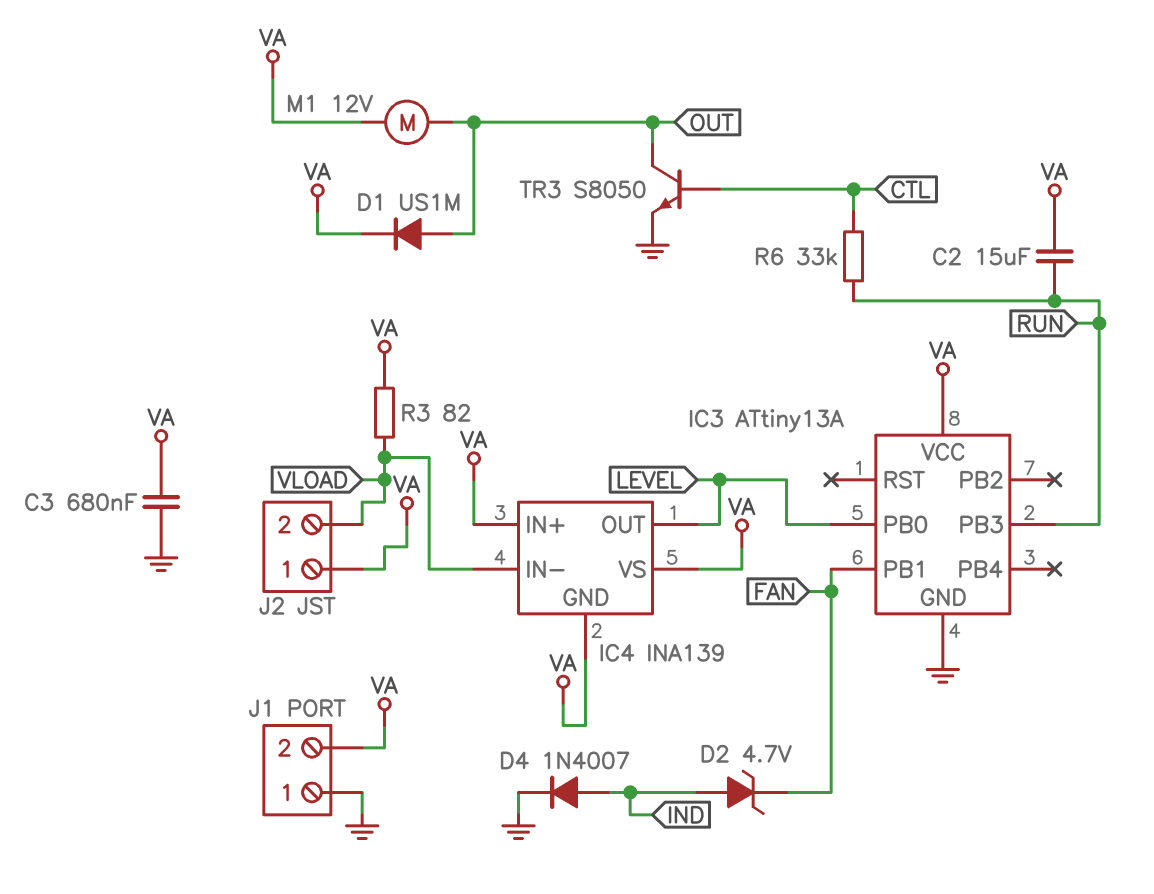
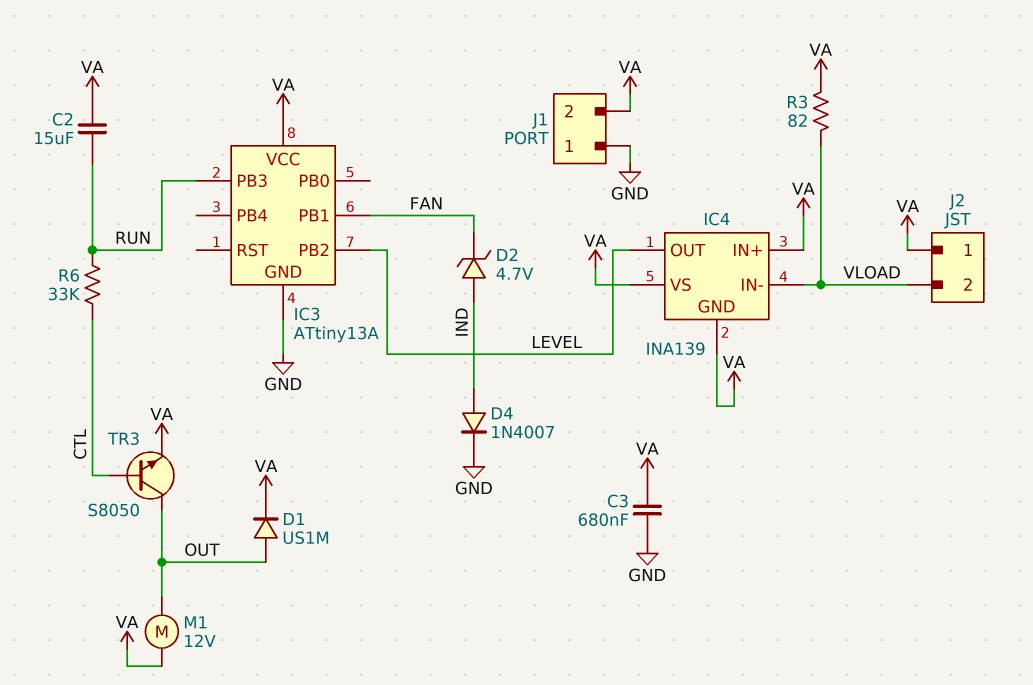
IC3 pin PB0: LEVEL -> none
IC3 pin PB2: none -> LEVEL
TR3: NPN S8050 (B CTL, C OUT, E GND) -> NPN S8050 (B CTL, C OUT, E VA)

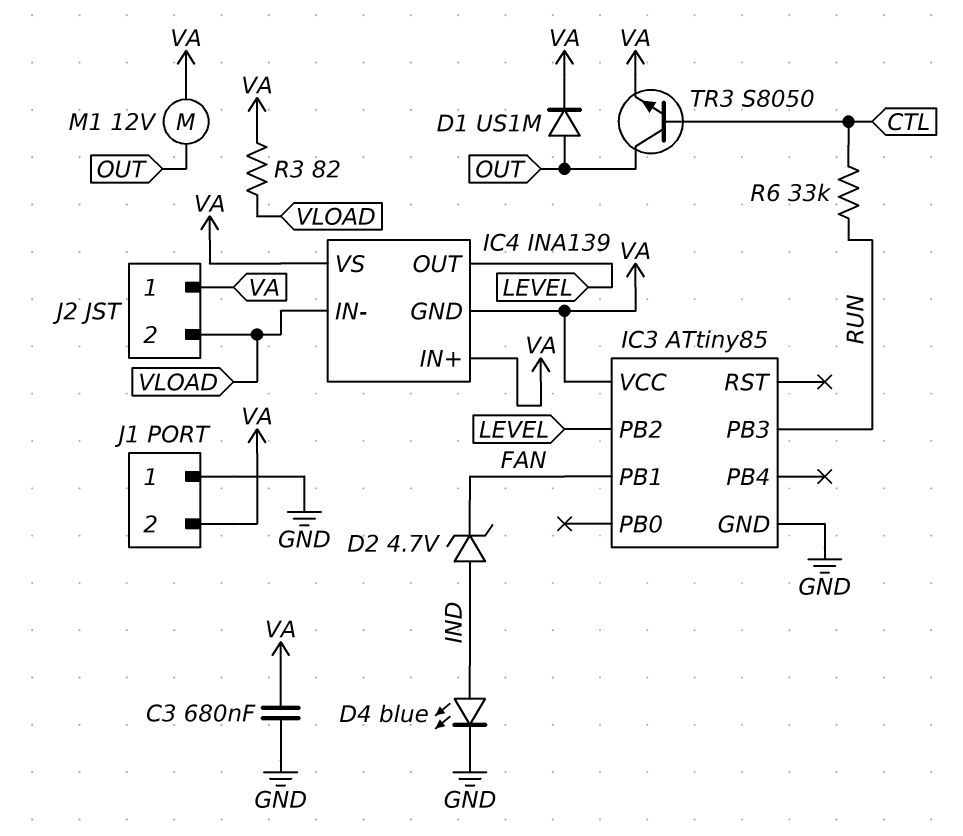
C2: 15uF (RUN, VA) -> none
D4: diode 1N4007 (A IND, K GND) -> LED blue (A IND, K GND)
IC3: ATtiny13A -> ATtiny85

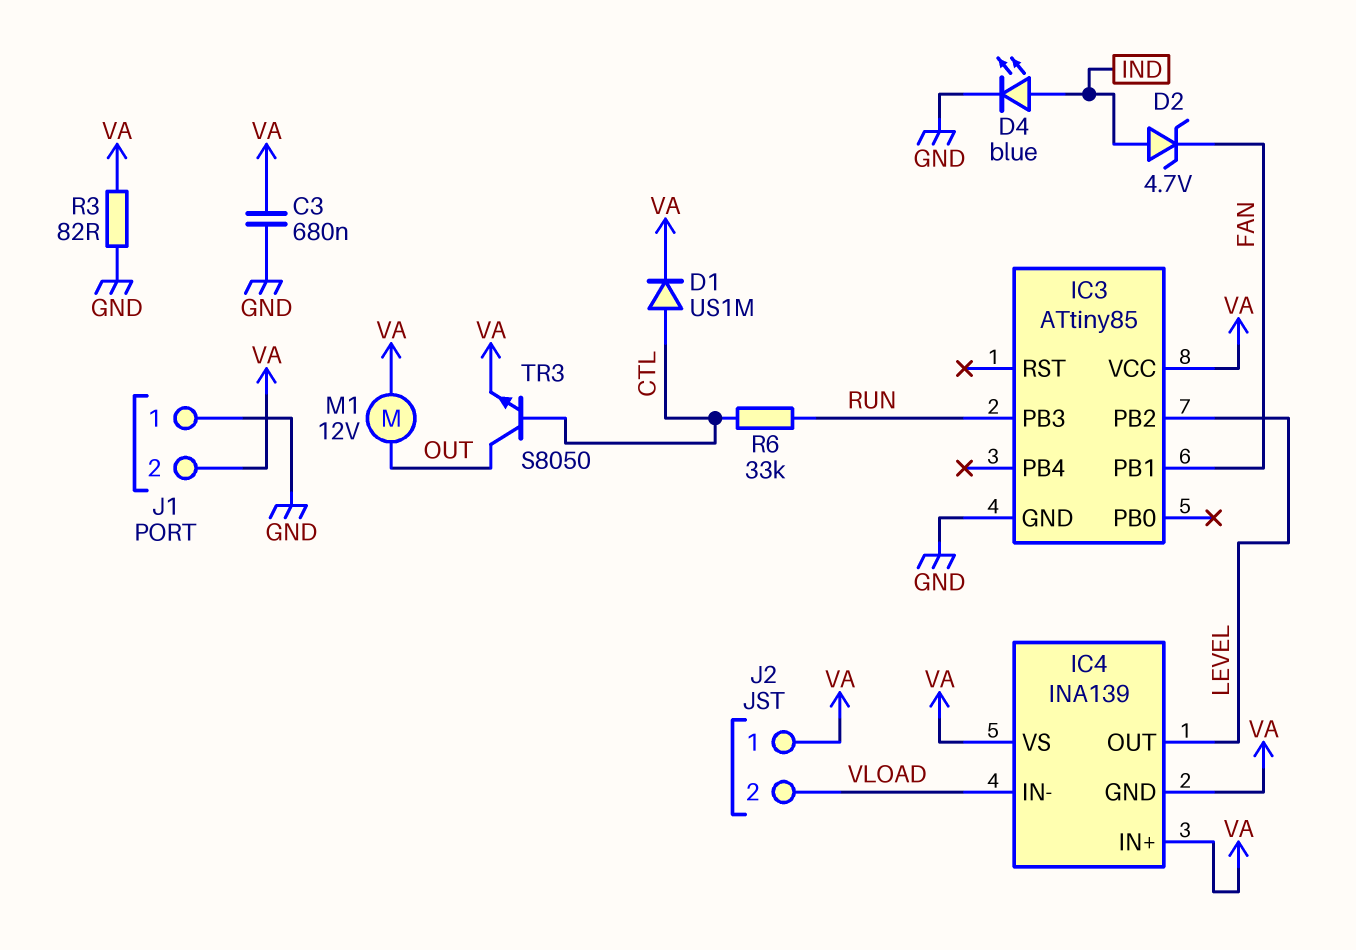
D1: diode US1M (A OUT, K VA) -> diode US1M (A CTL, K VA)
R3: 82 (VA, VLOAD) -> 82 (GND, VA)

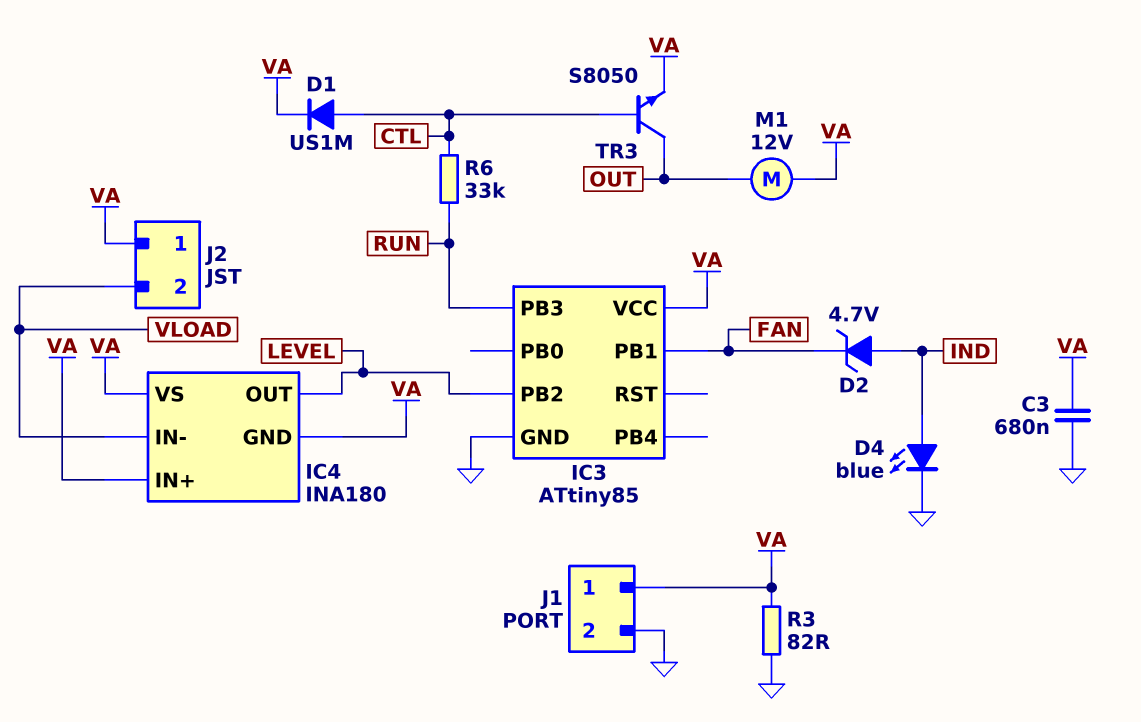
IC4: INA139 -> INA180
J1 pin 1: GND -> VA
J1 pin 2: VA -> GND

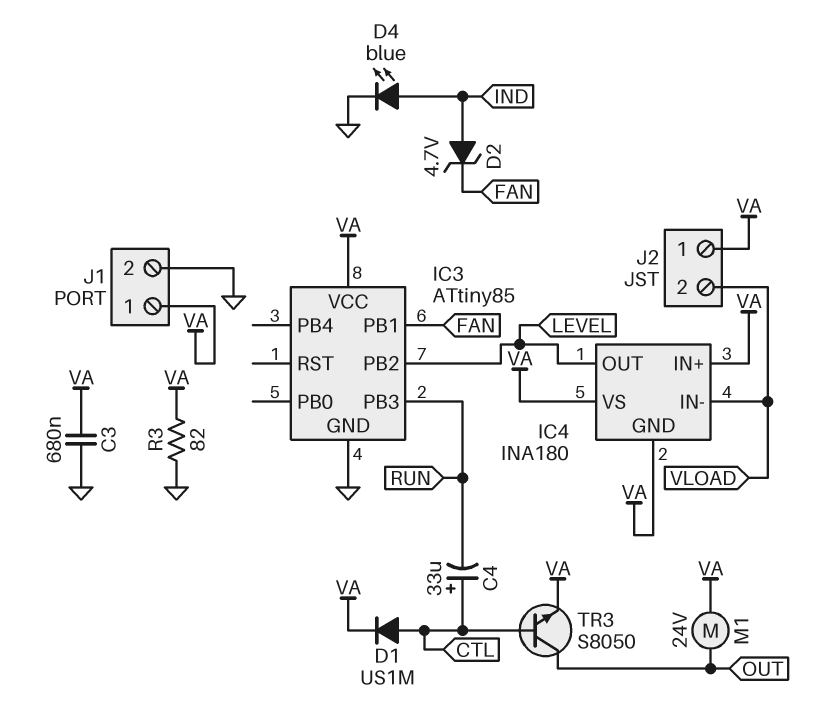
C4: none -> 33uF (plus CTL, minus RUN)
M1: motor 12V (OUT, VA) -> motor 24V (OUT, VA)
R6: 33k (CTL, RUN) -> none

